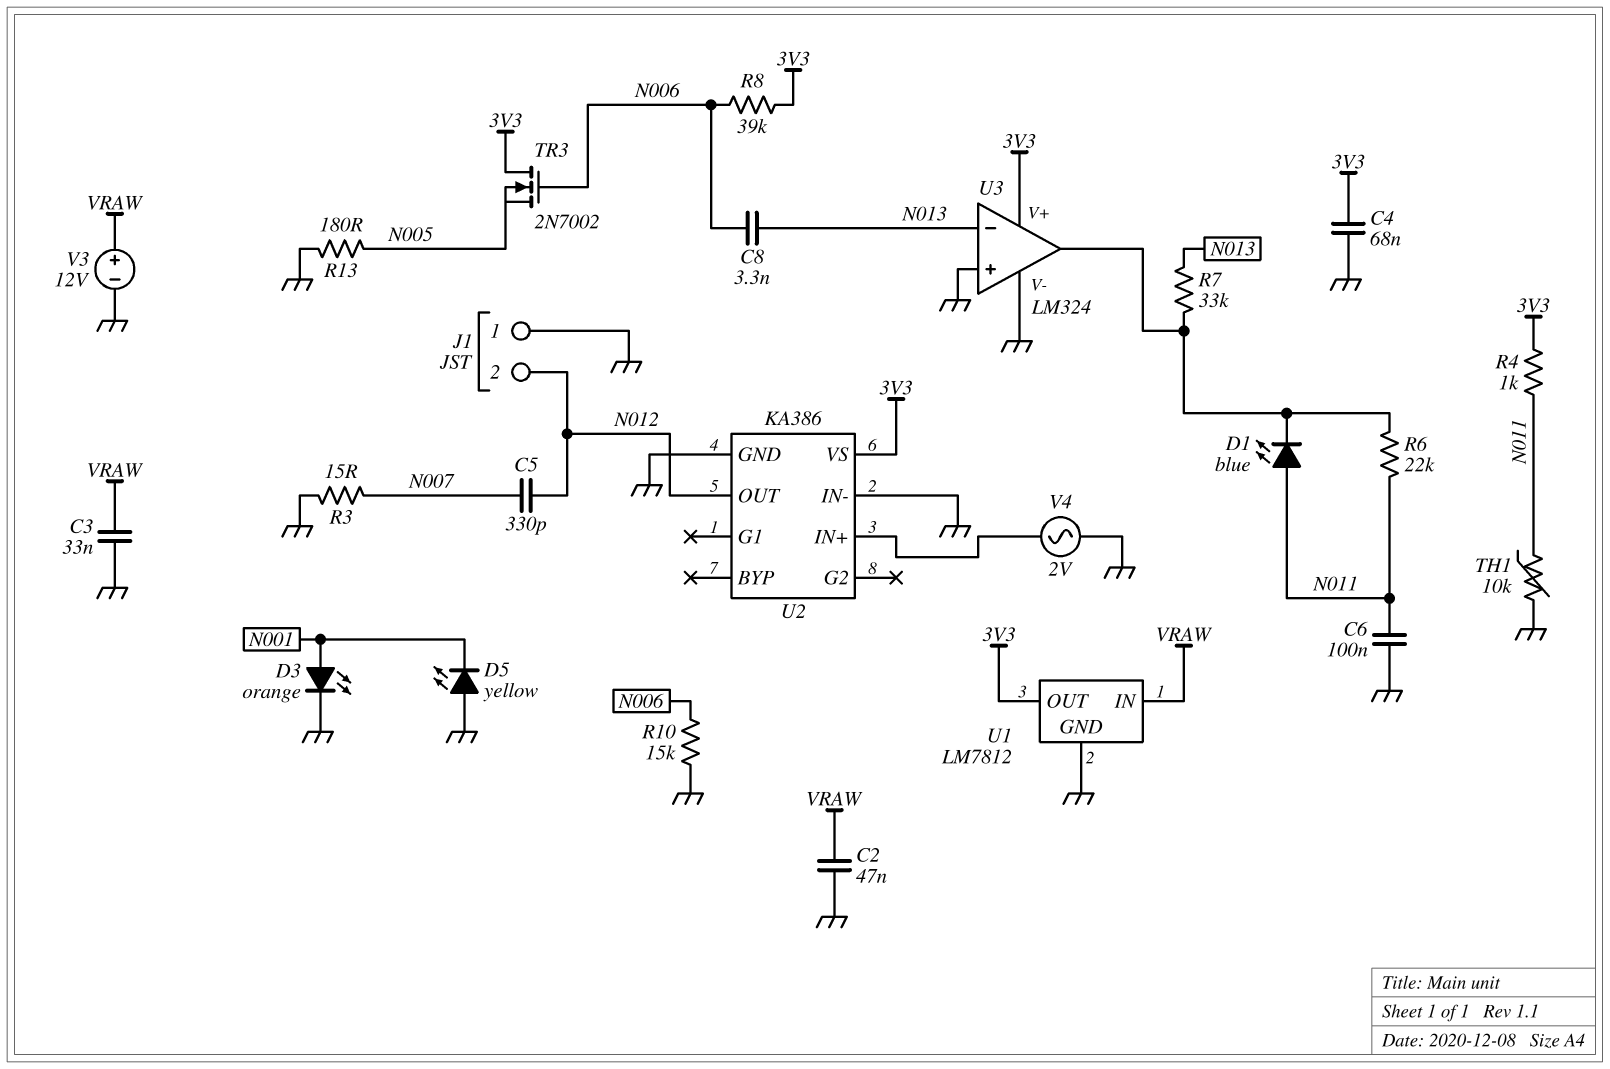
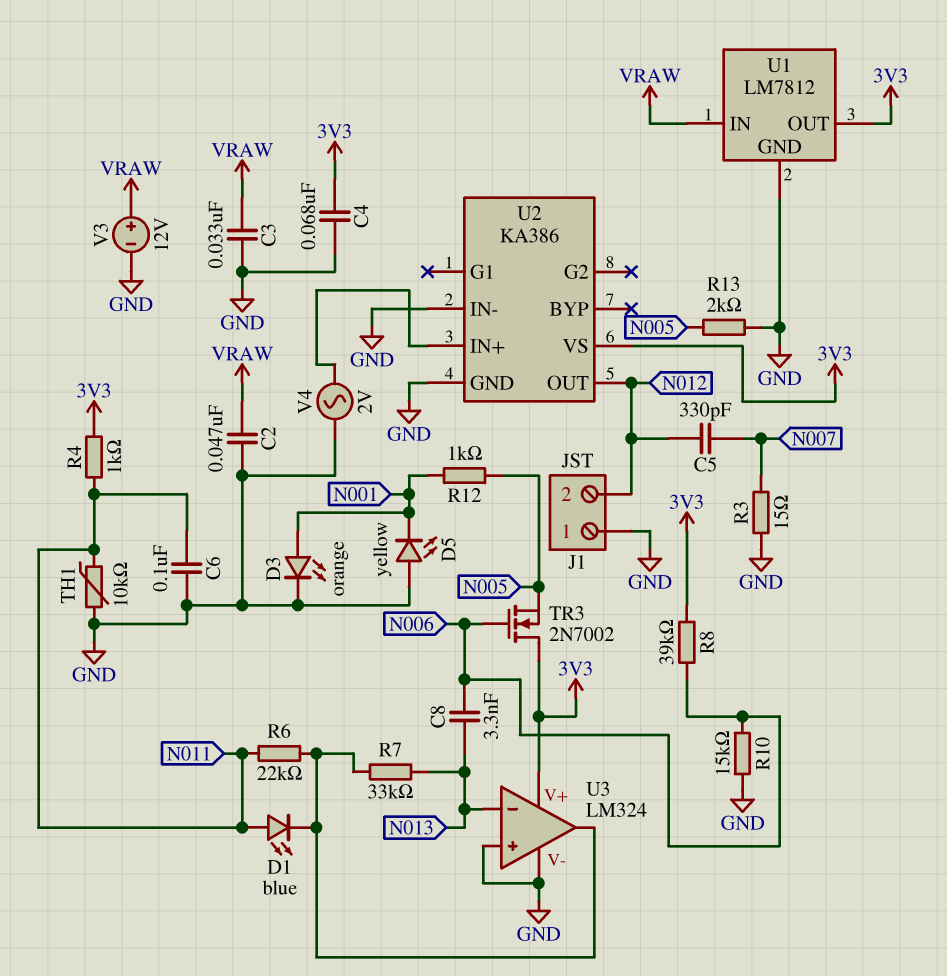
R12: none -> 1k (N001, N005)
R13: 180 (GND, N005) -> 2k (GND, N005)

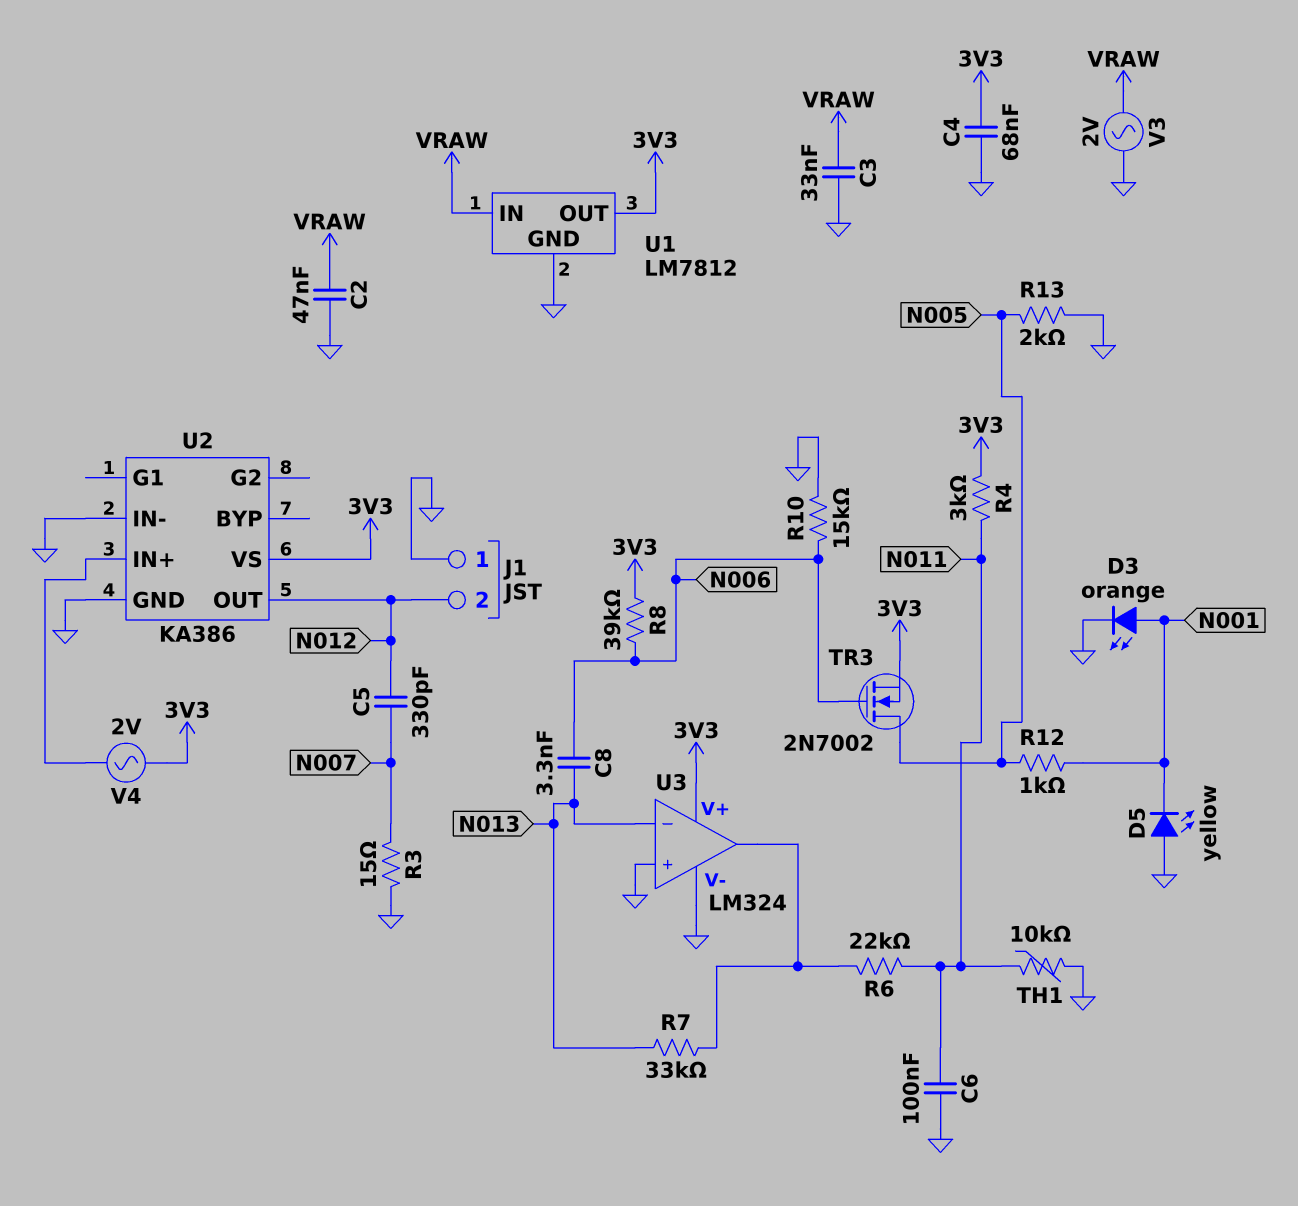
D1: LED blue (A N011, K U3/out) -> none
R4: 1k (3V3, N011) -> 3k (3V3, N011)
TR3: NMOS 2N7002 (G N006, D 3V3, S N005) -> NMOS 2N7002 (G N006, D N005, S 3V3)
V3: 12V (plus VRAW, minus GND) -> AC 2V (GND, VRAW)
V4: AC 2V (GND, U2/IN+) -> AC 2V (3V3, U2/IN+)

